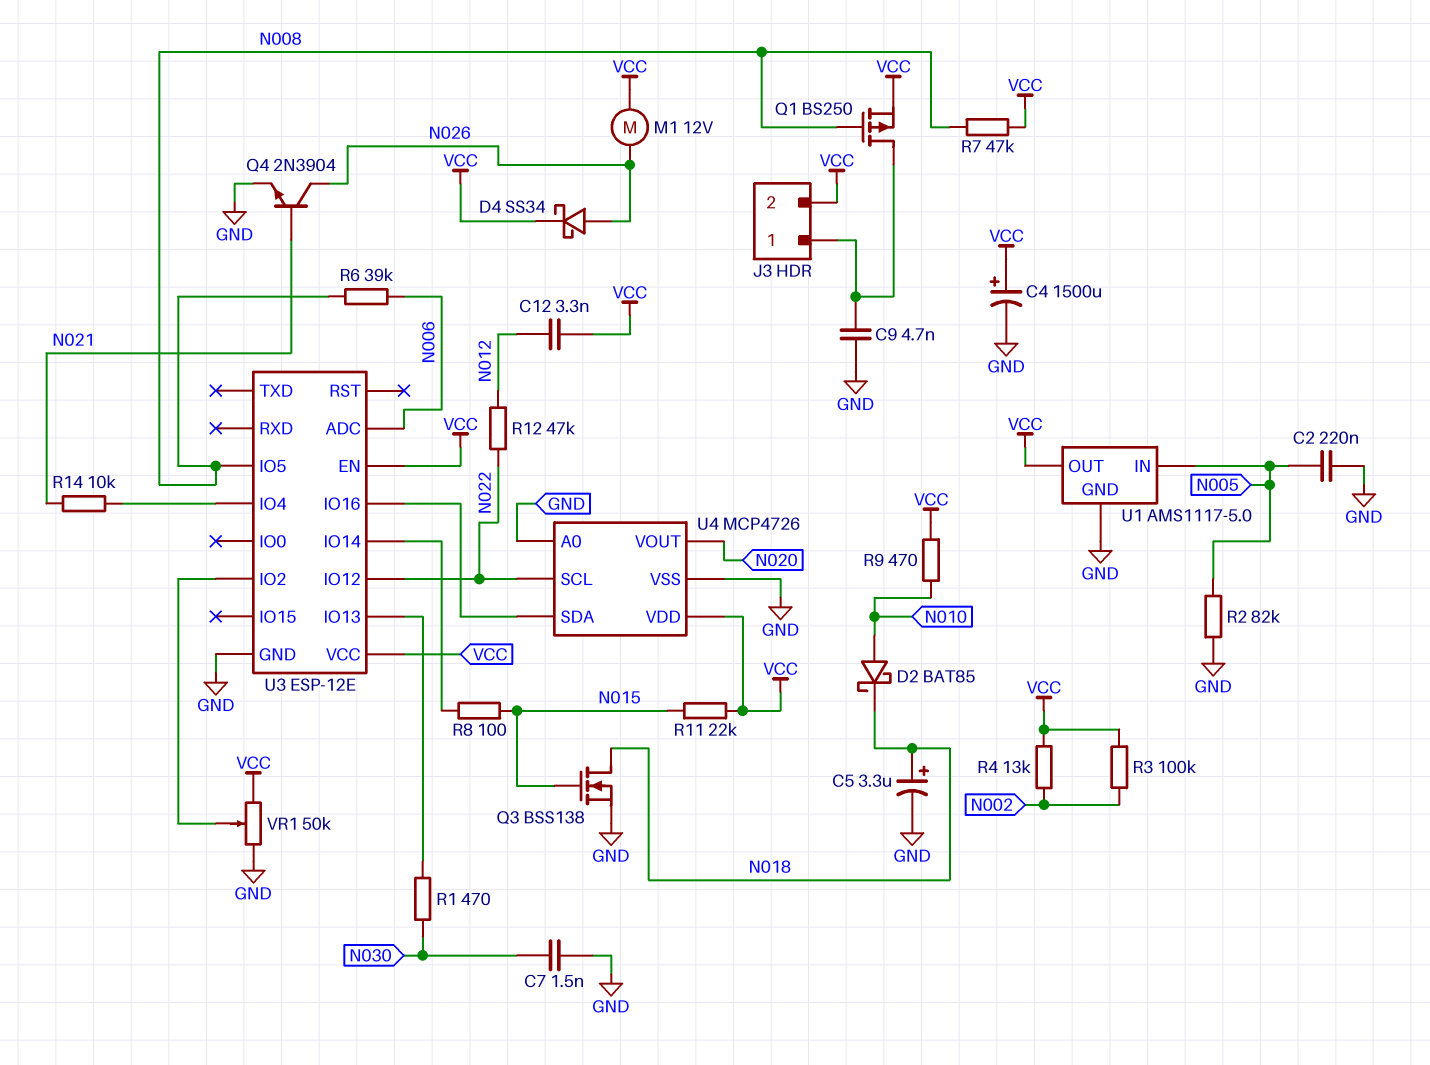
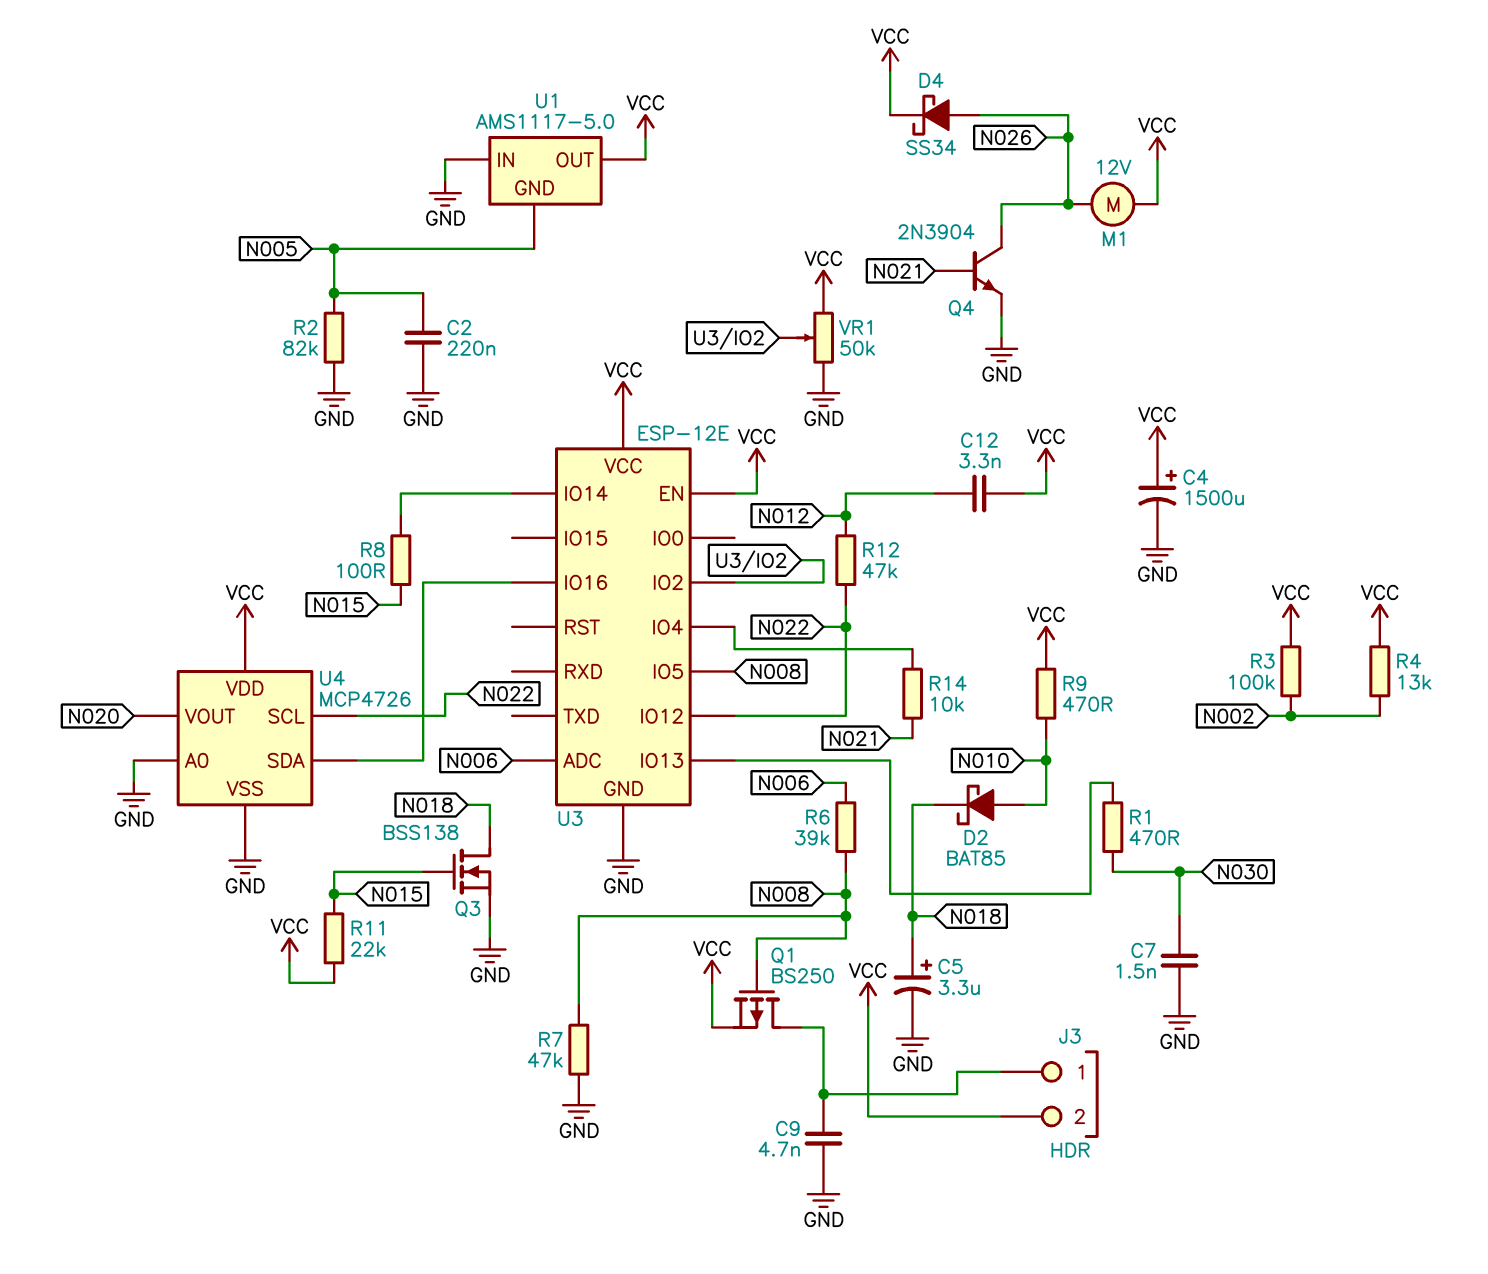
R7: 47k (N008, VCC) -> 47k (GND, N008)
U1 pin GND: GND -> N005
U1 pin IN: N005 -> GND

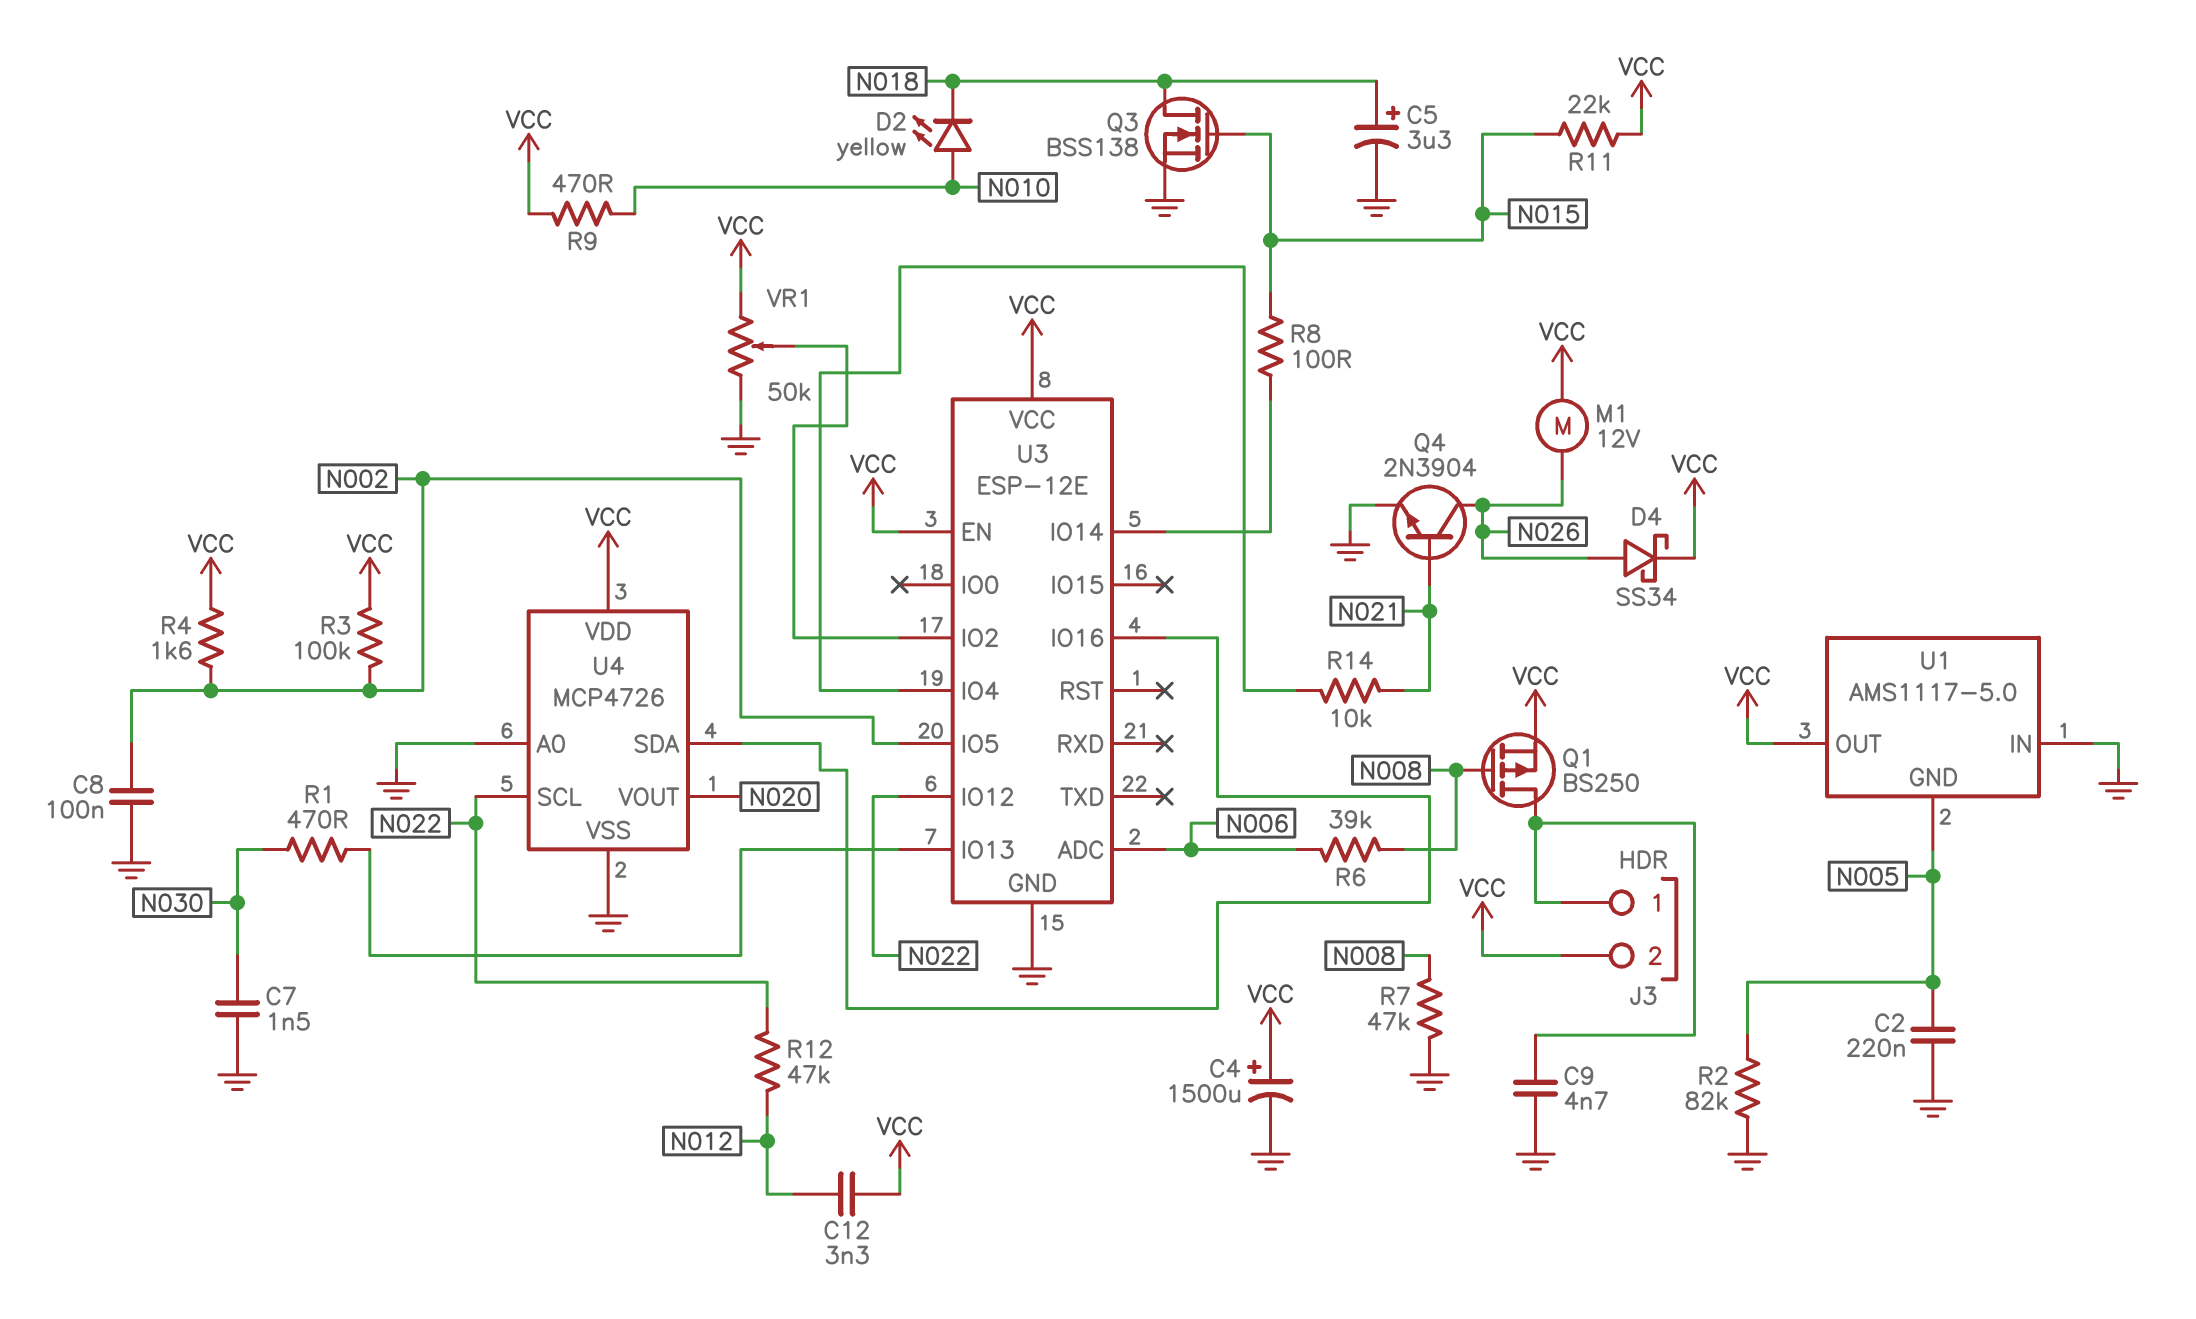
C8: none -> 100nF (GND, N002)
D2: schottky BAT85 (A N010, K N018) -> LED yellow (A N010, K N018)
R4: 13k (N002, VCC) -> 1.6k (N002, VCC)
U3 pin IO5: N008 -> N002

